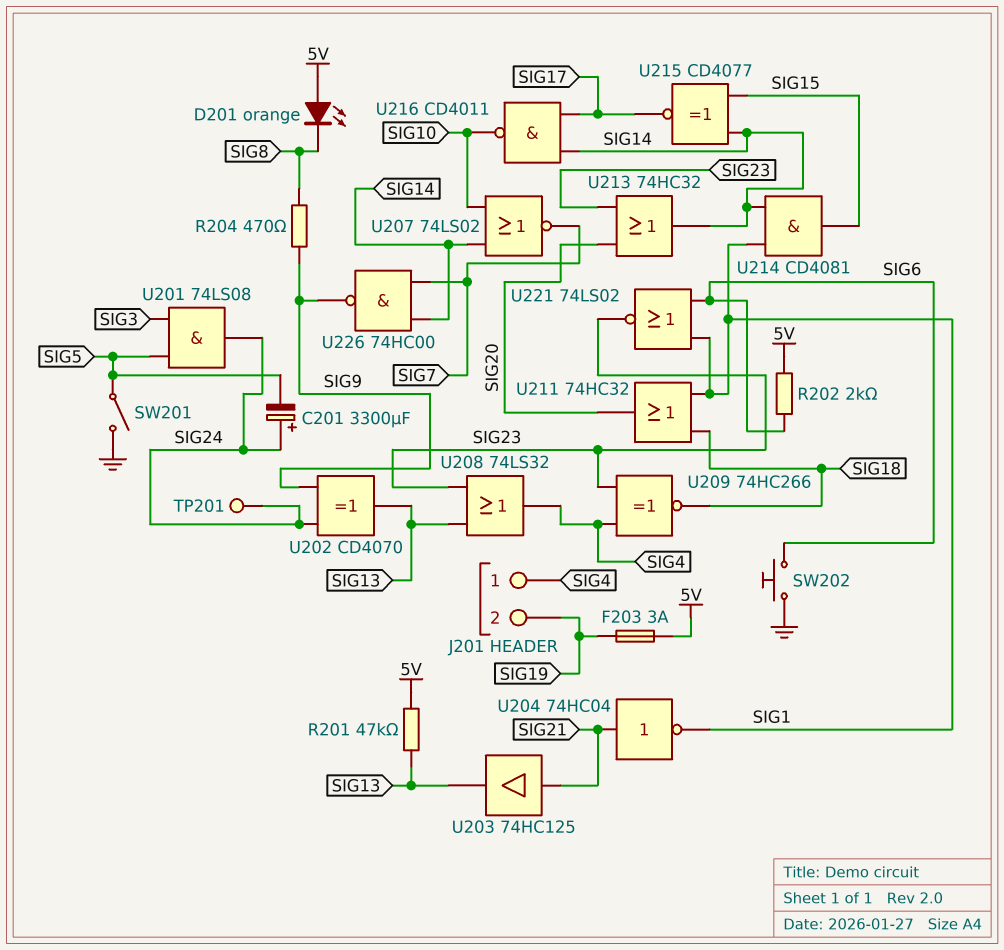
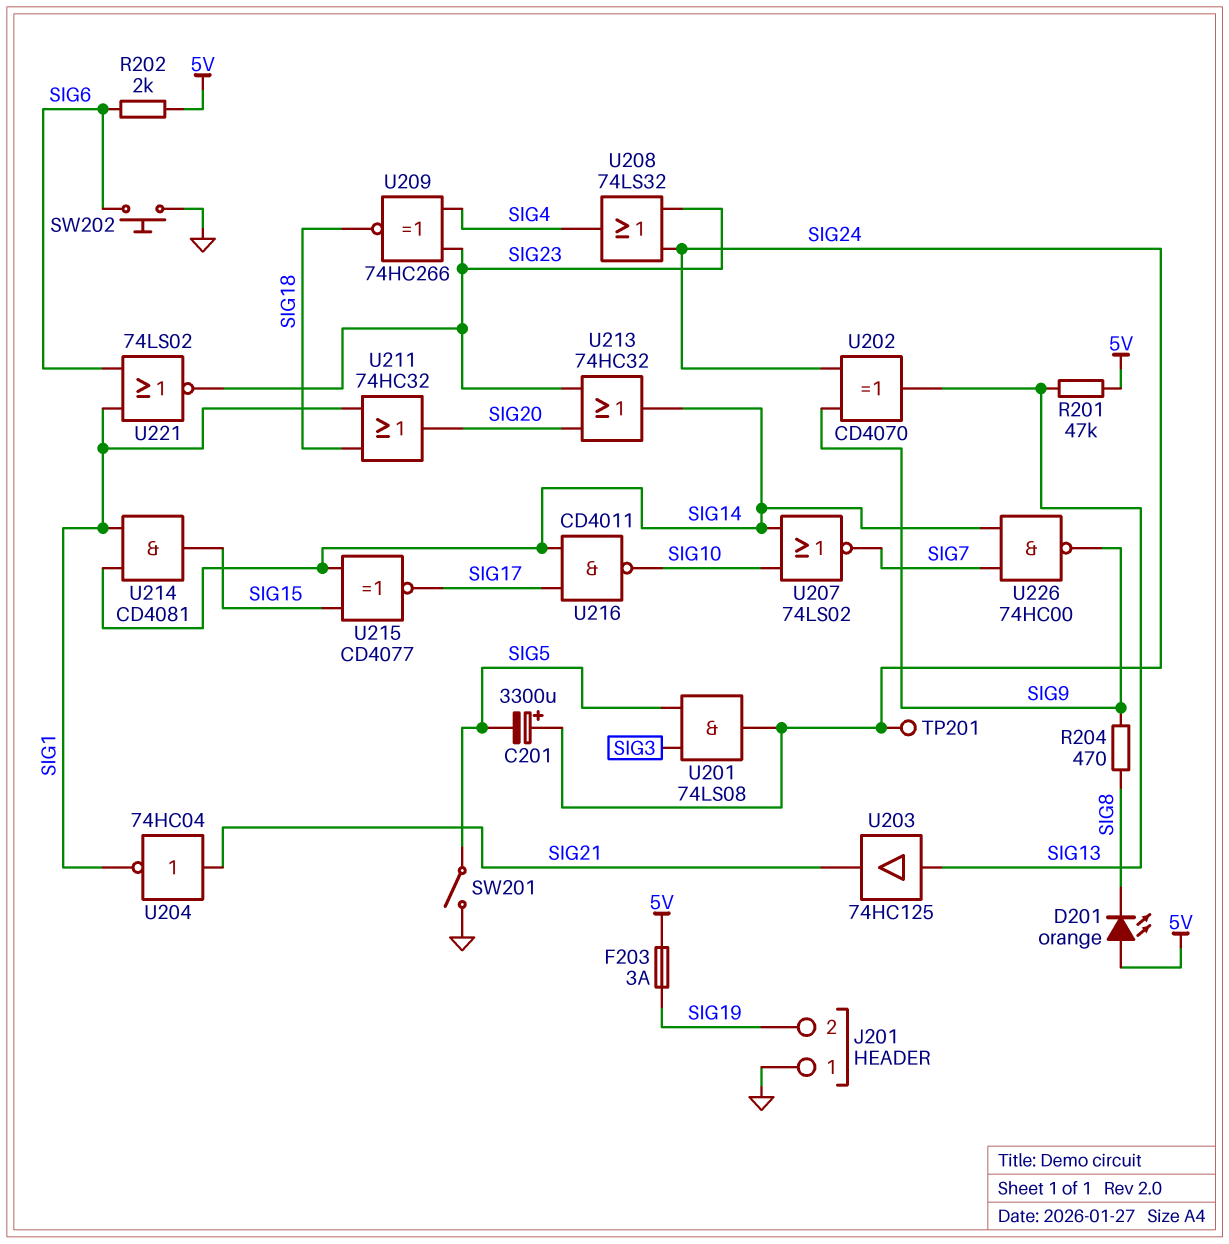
J201 pin 1: SIG4 -> GND
U203: buffer 74HC125 (in SIG21, out SIG13) -> buffer 74HC125 (in SIG13, out SIG21)
U208: OR 74LS32 (in SIG13, in SIG23, out SIG4) -> OR 74LS32 (in SIG23, in SIG24, out SIG4)

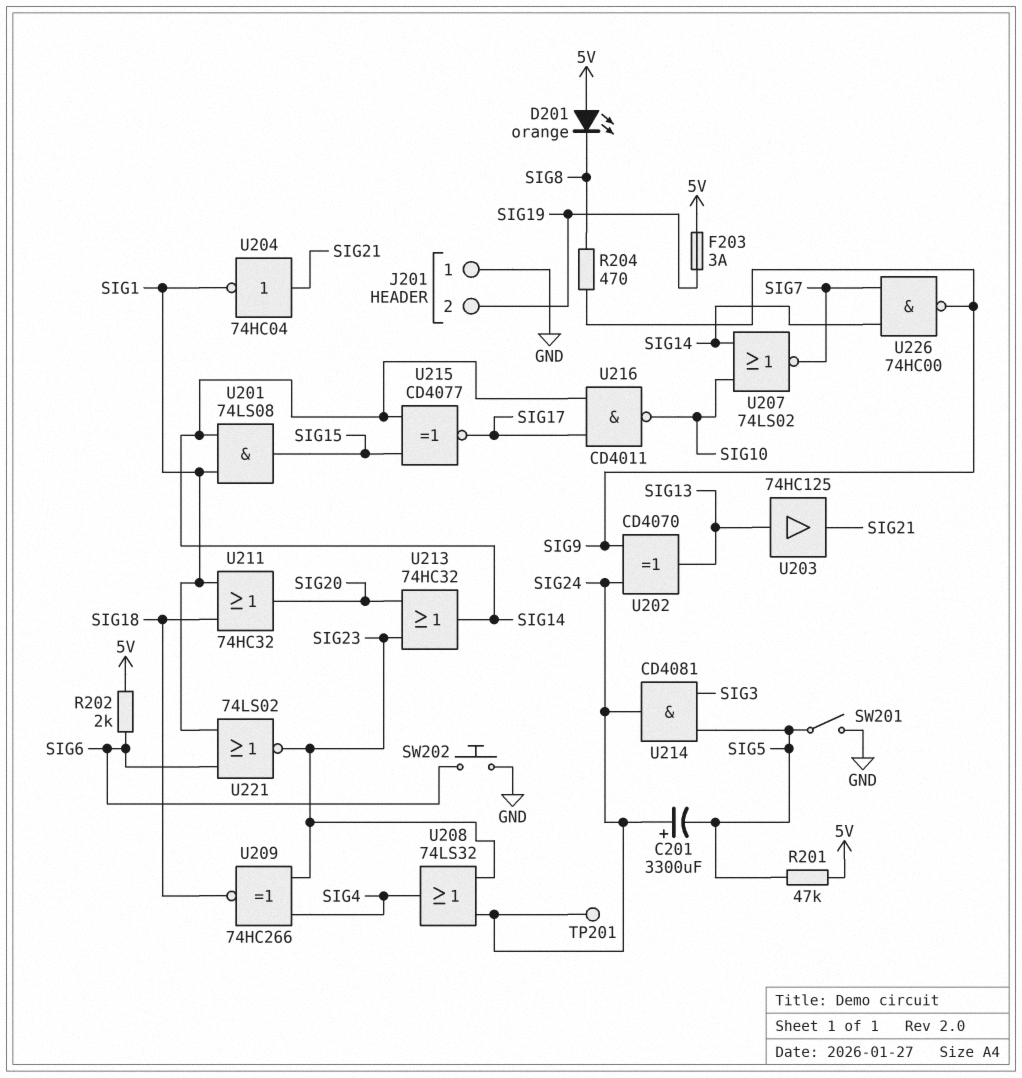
R201: 47k (5V, SIG13) -> 47k (5V, SIG5)
U201: AND 74LS08 (in SIG3, in SIG5, out SIG24) -> AND 74LS08 (in SIG1, in SIG14, out SIG15)
U214: AND CD4081 (in SIG1, in SIG14, out SIG15) -> AND CD4081 (in SIG3, in SIG5, out SIG24)

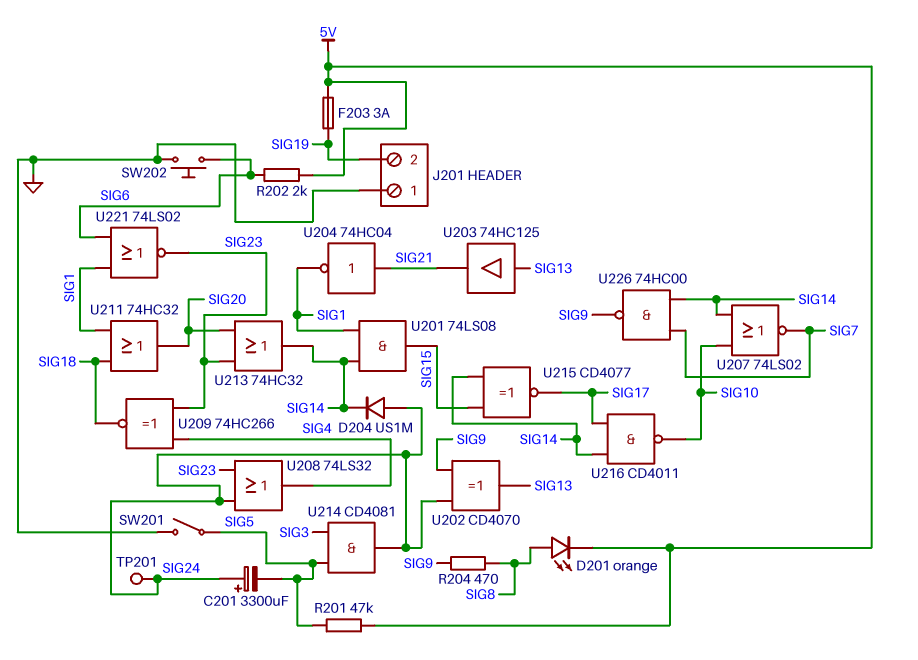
D201: LED orange (A 5V, K SIG8) -> LED orange (A SIG8, K 5V)
D204: none -> diode US1M (A SIG24, K SIG14)

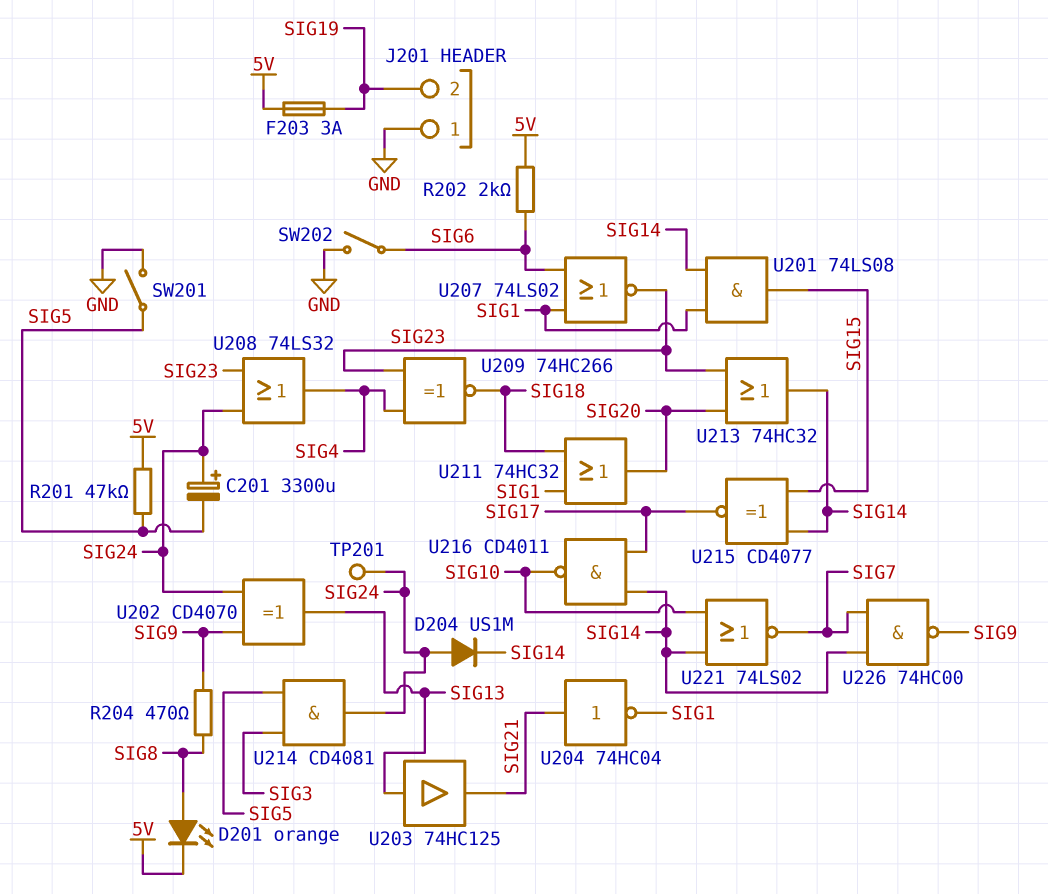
SW202: button (GND, SIG6) -> switch (GND, SIG6)
U207: NOR 74LS02 (in SIG10, in SIG14, out SIG7) -> NOR 74LS02 (in SIG1, in SIG6, out SIG23)
U221: NOR 74LS02 (in SIG1, in SIG6, out SIG23) -> NOR 74LS02 (in SIG10, in SIG14, out SIG7)

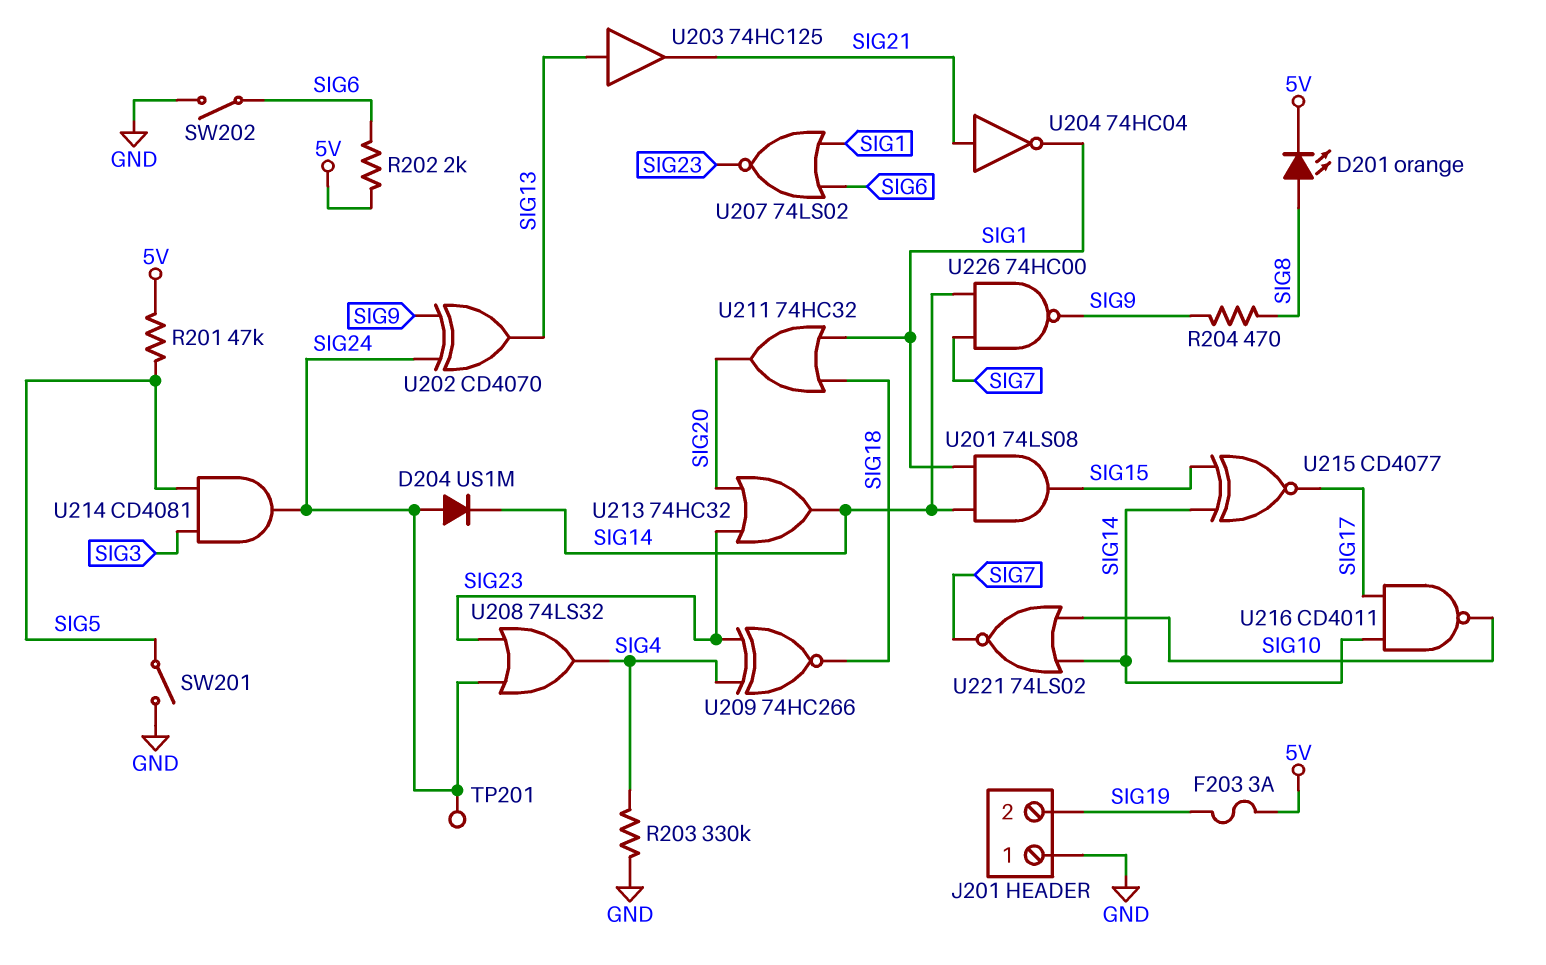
C201: 3300uF (plus SIG24, minus SIG5) -> none
R203: none -> 330k (GND, SIG4)

